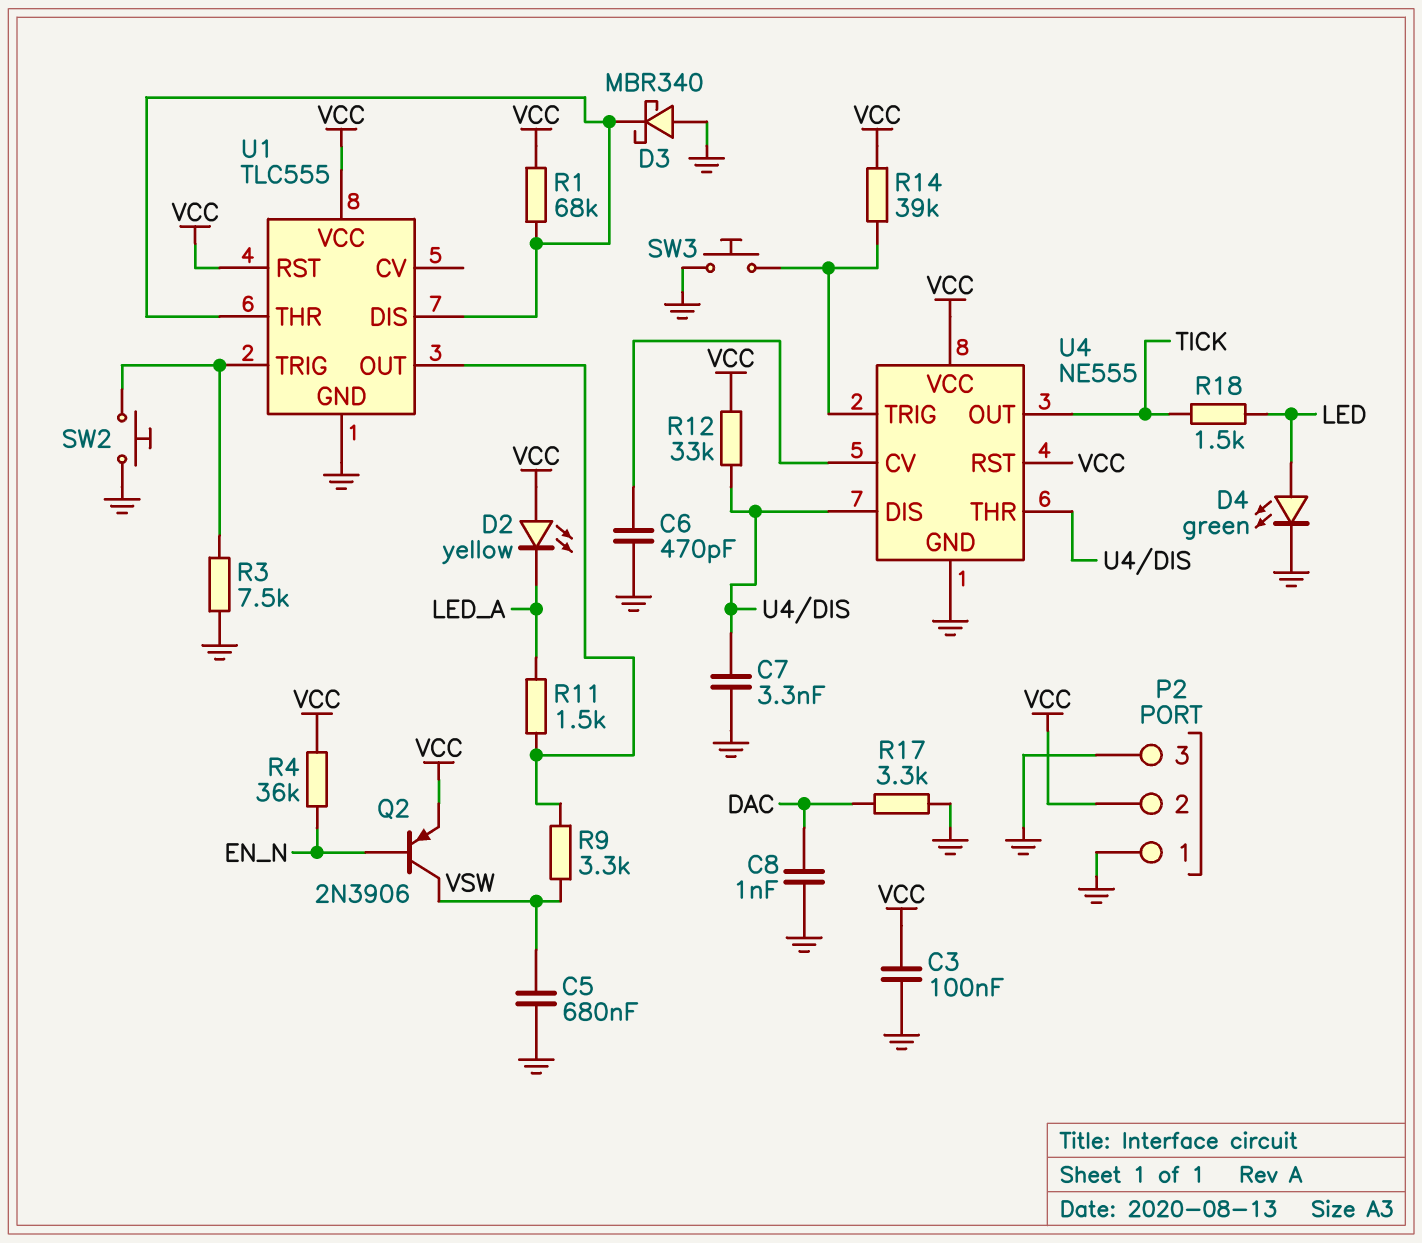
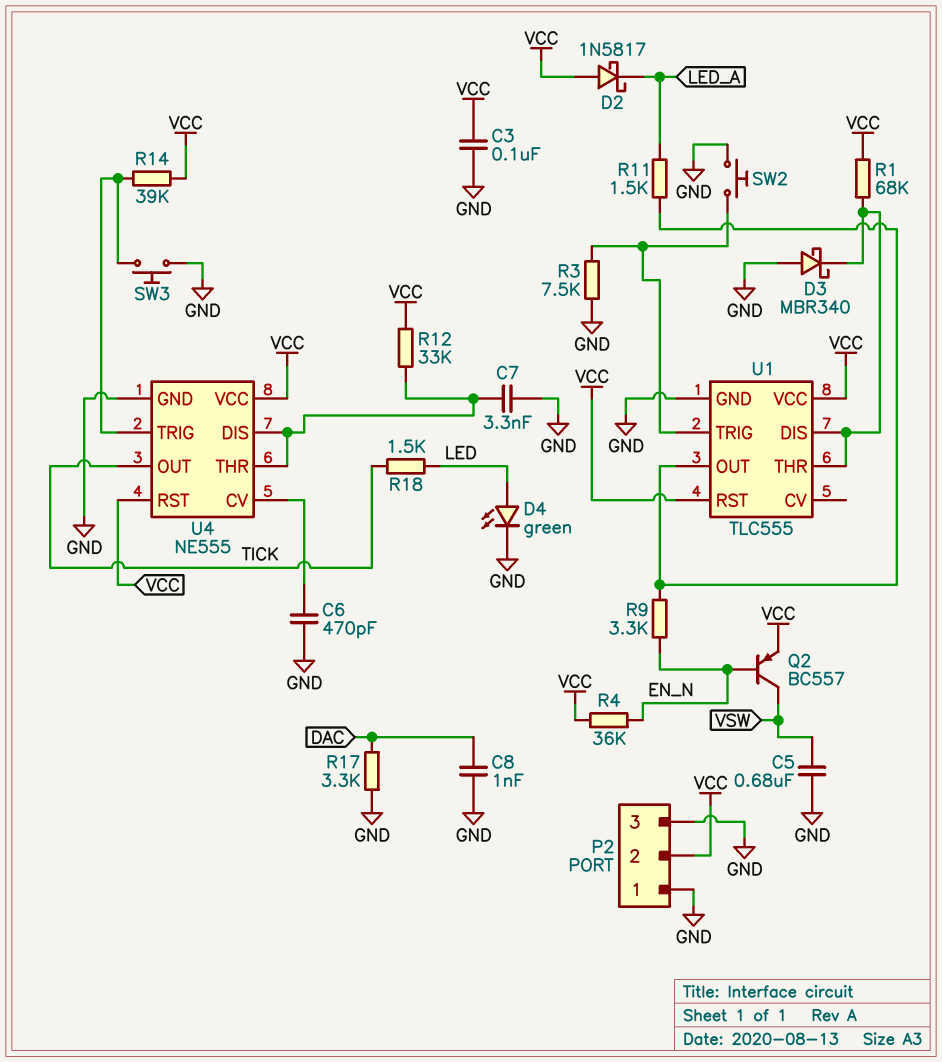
D2: LED yellow (A VCC, K LED_A) -> schottky 1N5817 (A VCC, K LED_A)
Q2: PNP 2N3906 (B EN_N, C VSW, E VCC) -> PNP BC557 (B EN_N, C VSW, E VCC)
R9: 3.3k (U1/OUT, VSW) -> 3.3k (EN_N, U1/OUT)

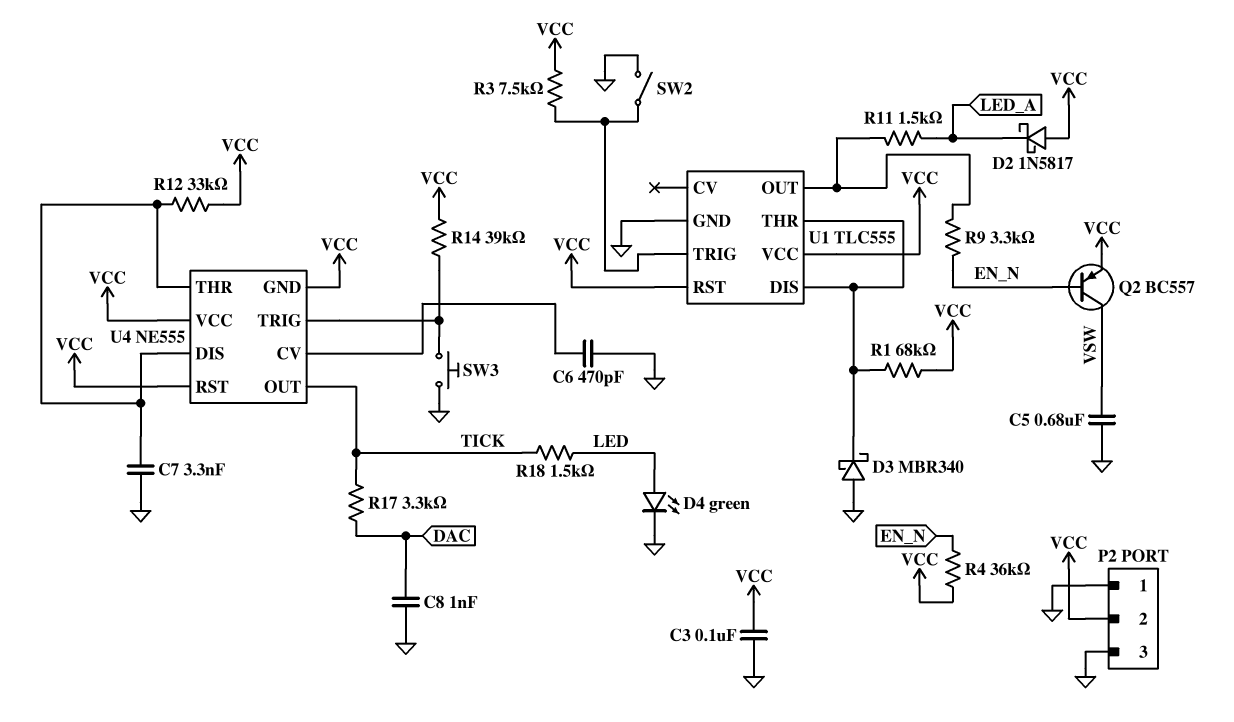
R3: 7.5k (GND, U1/TRIG) -> 7.5k (U1/TRIG, VCC)
R17: 3.3k (DAC, GND) -> 3.3k (DAC, TICK)
SW2: button (GND, U1/TRIG) -> switch (GND, U1/TRIG)
U4 pin GND: GND -> VCC

